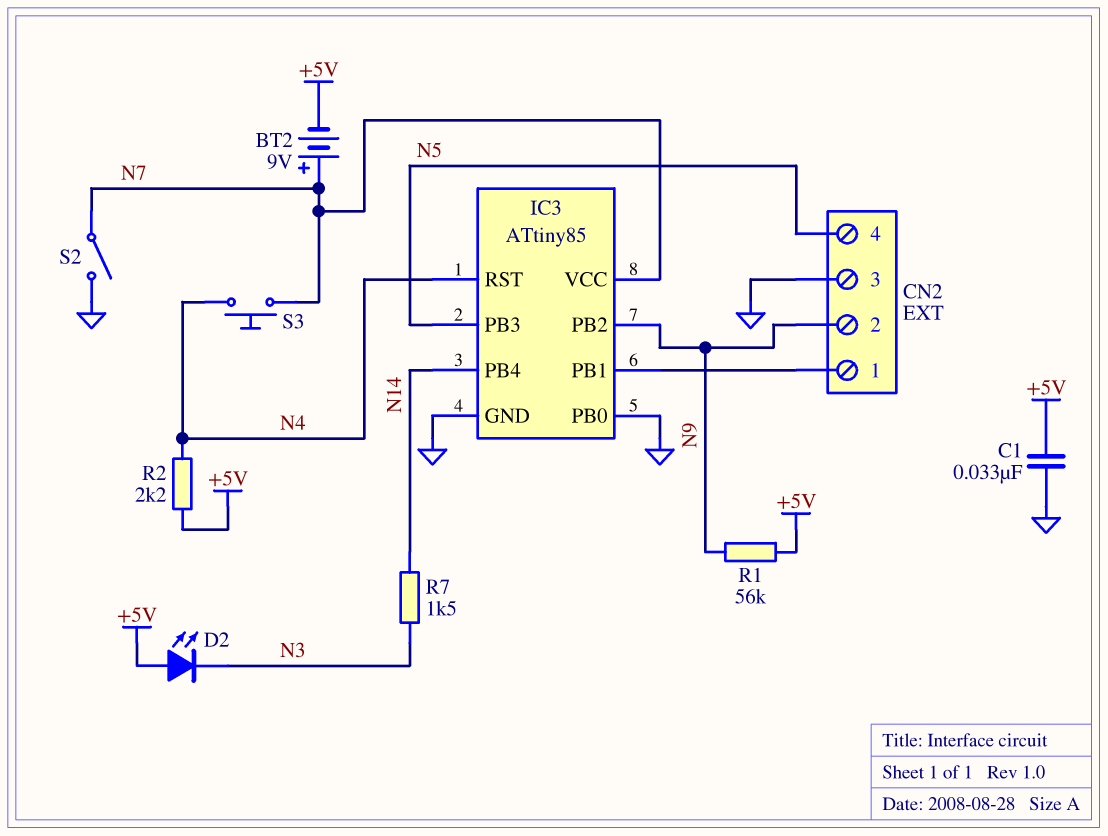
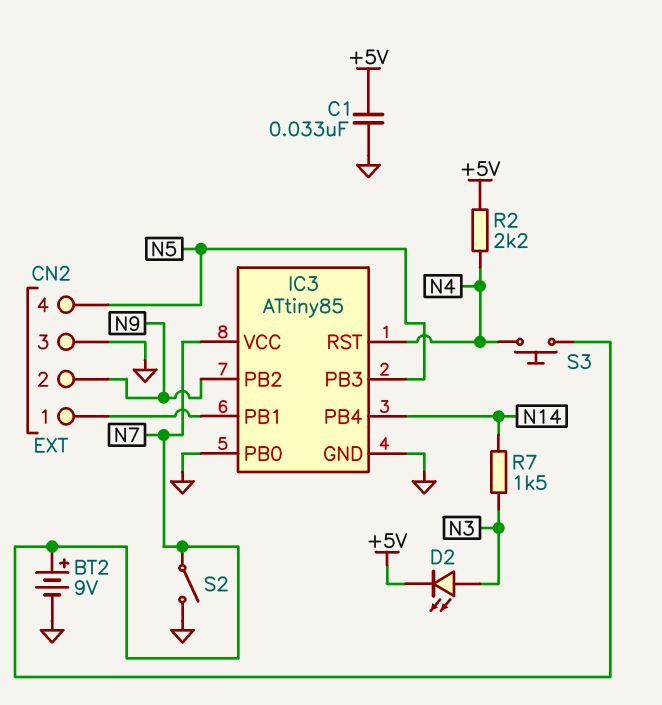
BT2: 9V (plus N7, minus +5V) -> 9V (plus N7, minus GND)
D2: LED (A +5V, K N3) -> LED (A N3, K +5V)
R1: 56k (+5V, N9) -> none

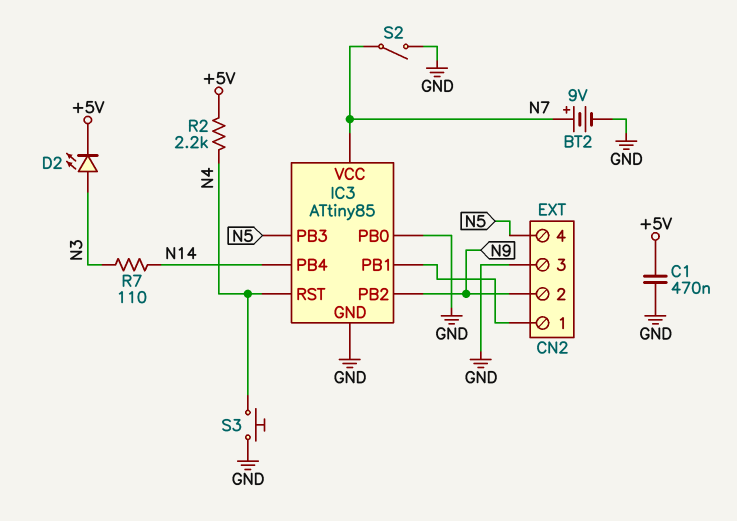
C1: 33nF (+5V, GND) -> 470nF (+5V, GND)
R7: 1.5k (N3, N14) -> 110 (N3, N14)
S3: button (N4, N7) -> button (GND, N4)

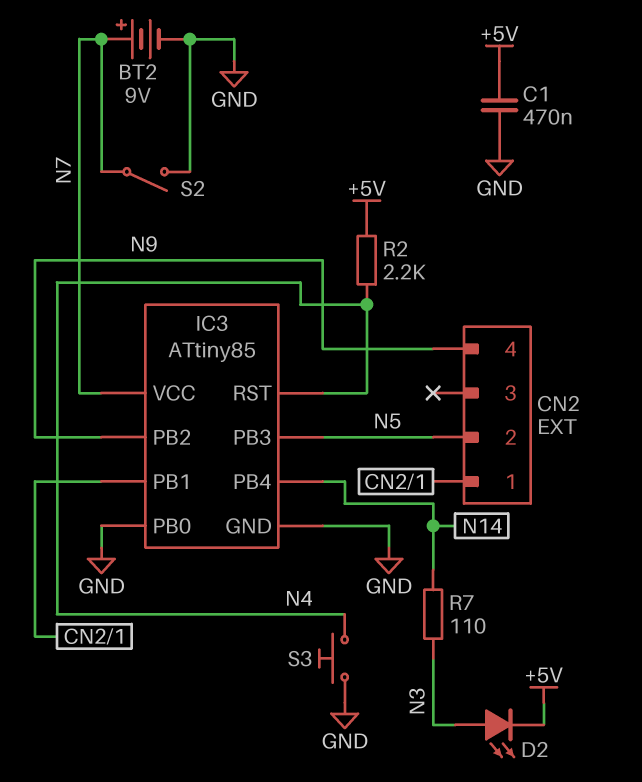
CN2 pin 2: N9 -> N5
CN2 pin 3: GND -> none
CN2 pin 4: N5 -> N9

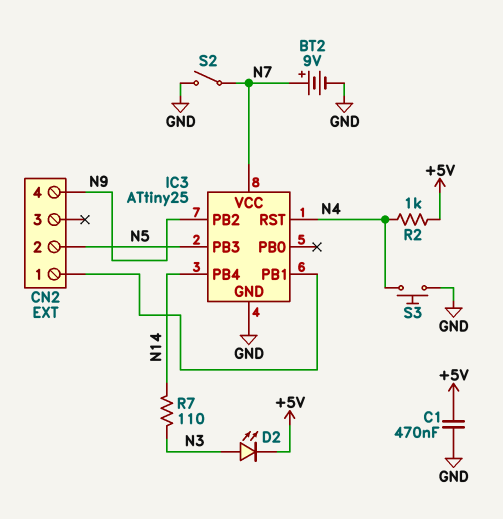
IC3: ATtiny85 -> ATtiny25
IC3 pin PB0: GND -> none
R2: 2.2k (+5V, N4) -> 1k (+5V, N4)

